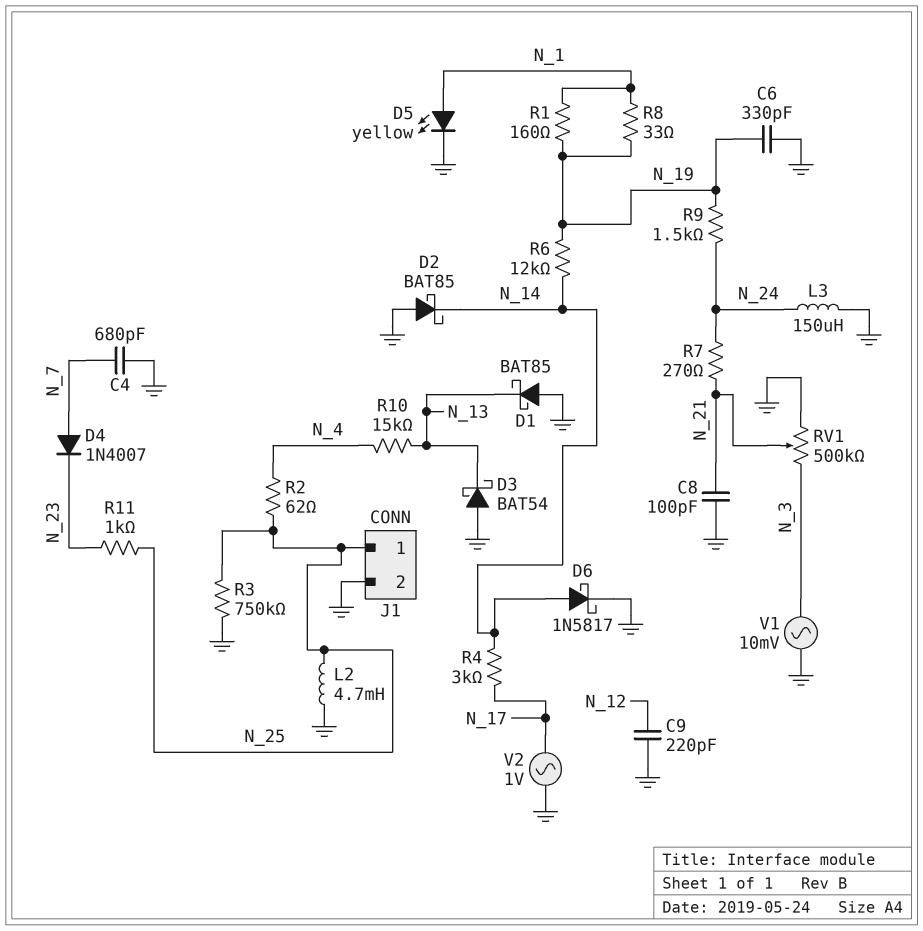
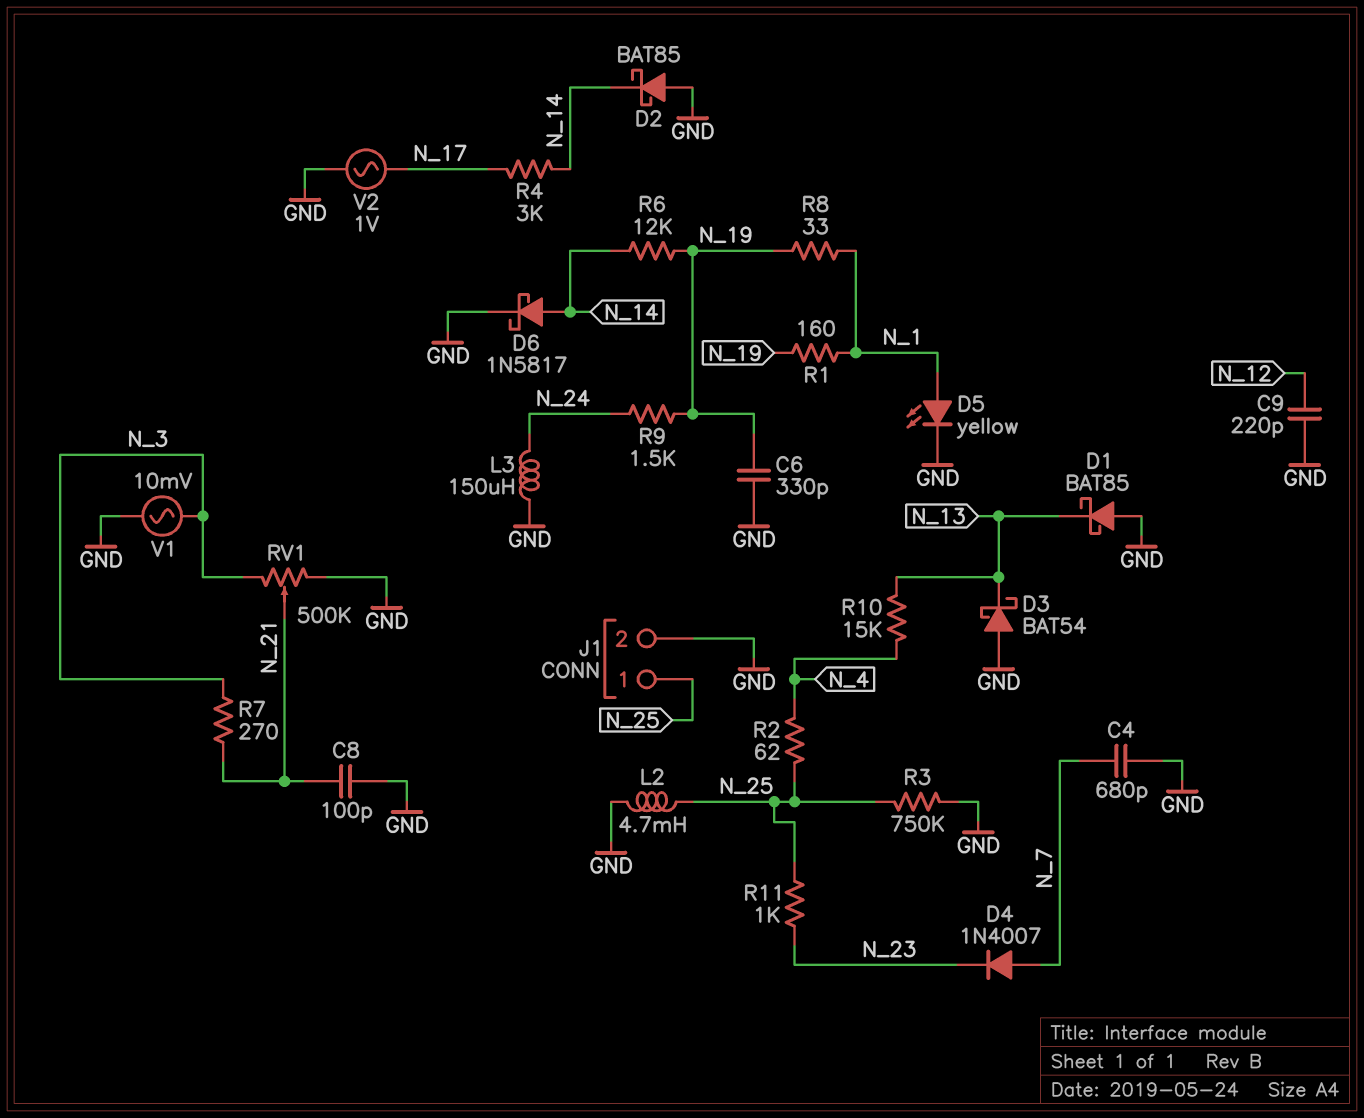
R7: 270 (N_21, N_24) -> 270 (N_3, N_21)

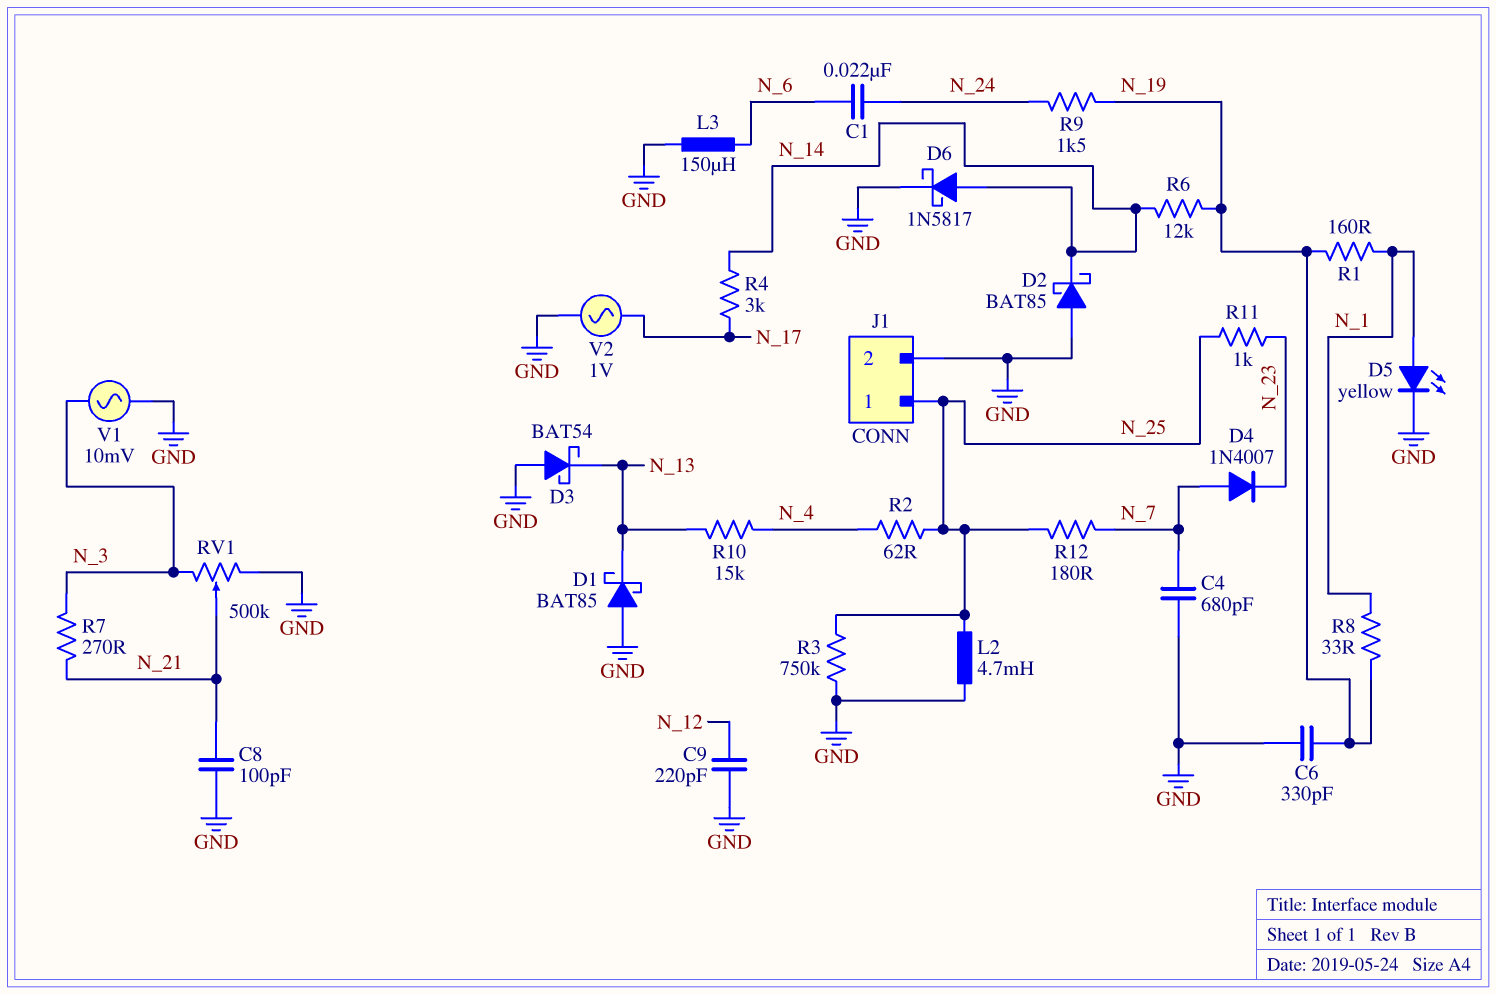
C1: none -> 22nF (N_6, N_24)
L3: 150uH (GND, N_24) -> 150uH (GND, N_6)
R12: none -> 180 (N_7, N_25)

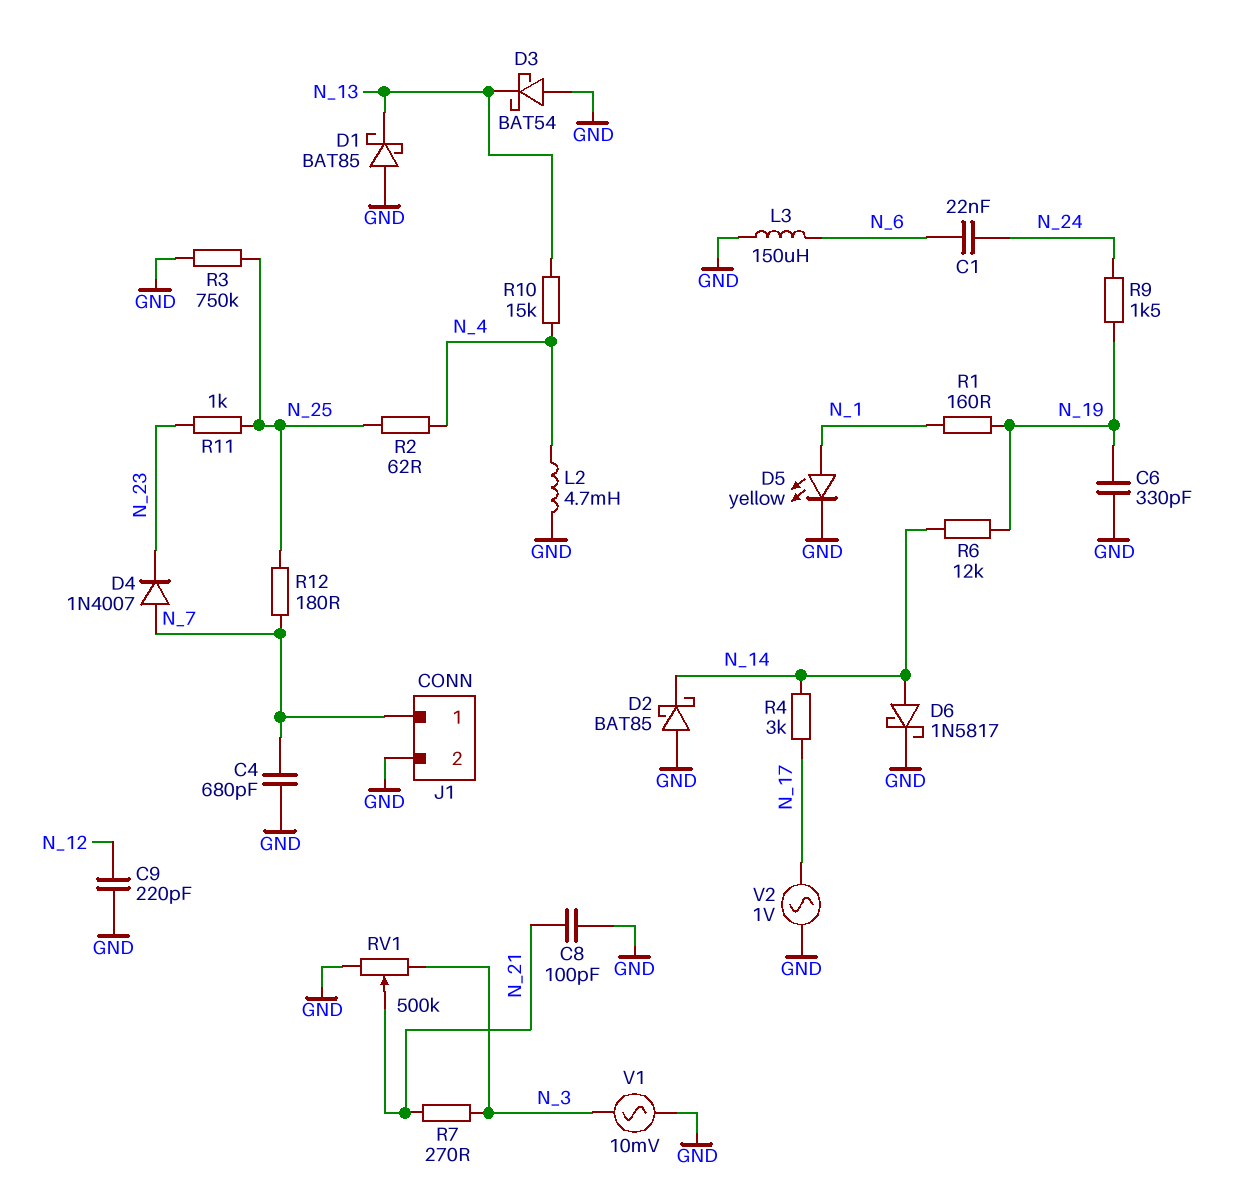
J1 pin 1: N_25 -> N_7
L2: 4.7mH (GND, N_25) -> 4.7mH (GND, N_4)
R8: 33 (N_1, N_19) -> none

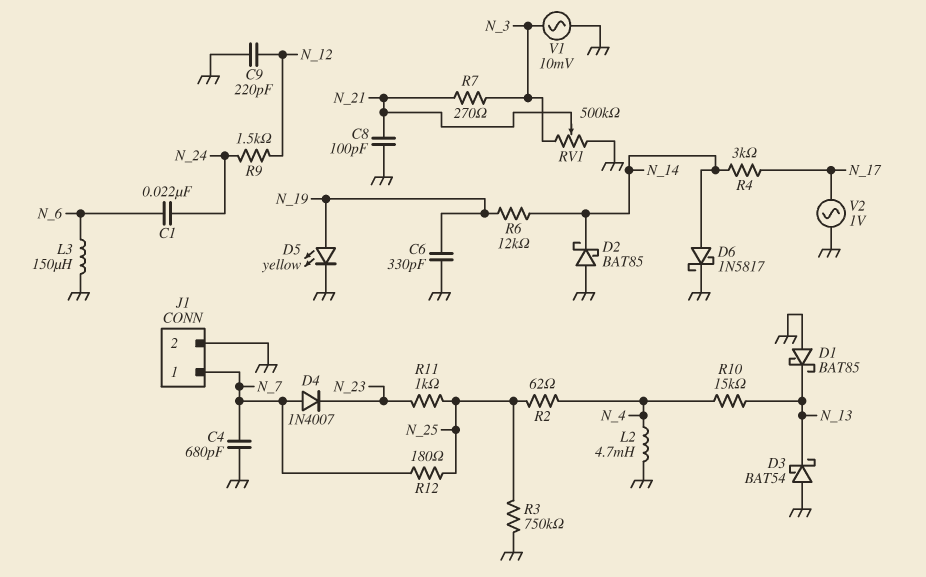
D5: LED yellow (A N_1, K GND) -> LED yellow (A N_19, K GND)
R1: 160 (N_1, N_19) -> none
R9: 1.5k (N_19, N_24) -> 1.5k (N_12, N_24)

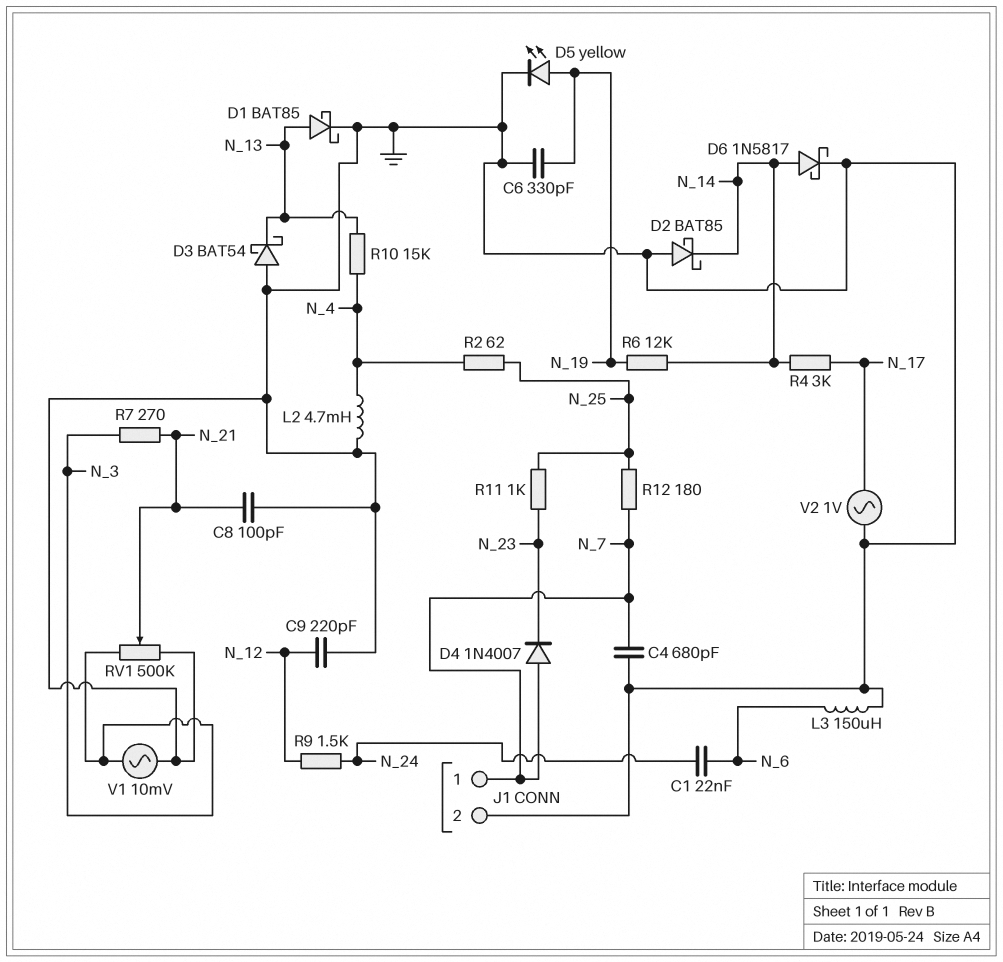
D1: schottky BAT85 (A GND, K N_13) -> schottky BAT85 (A N_13, K GND)
R3: 750k (GND, N_25) -> none

